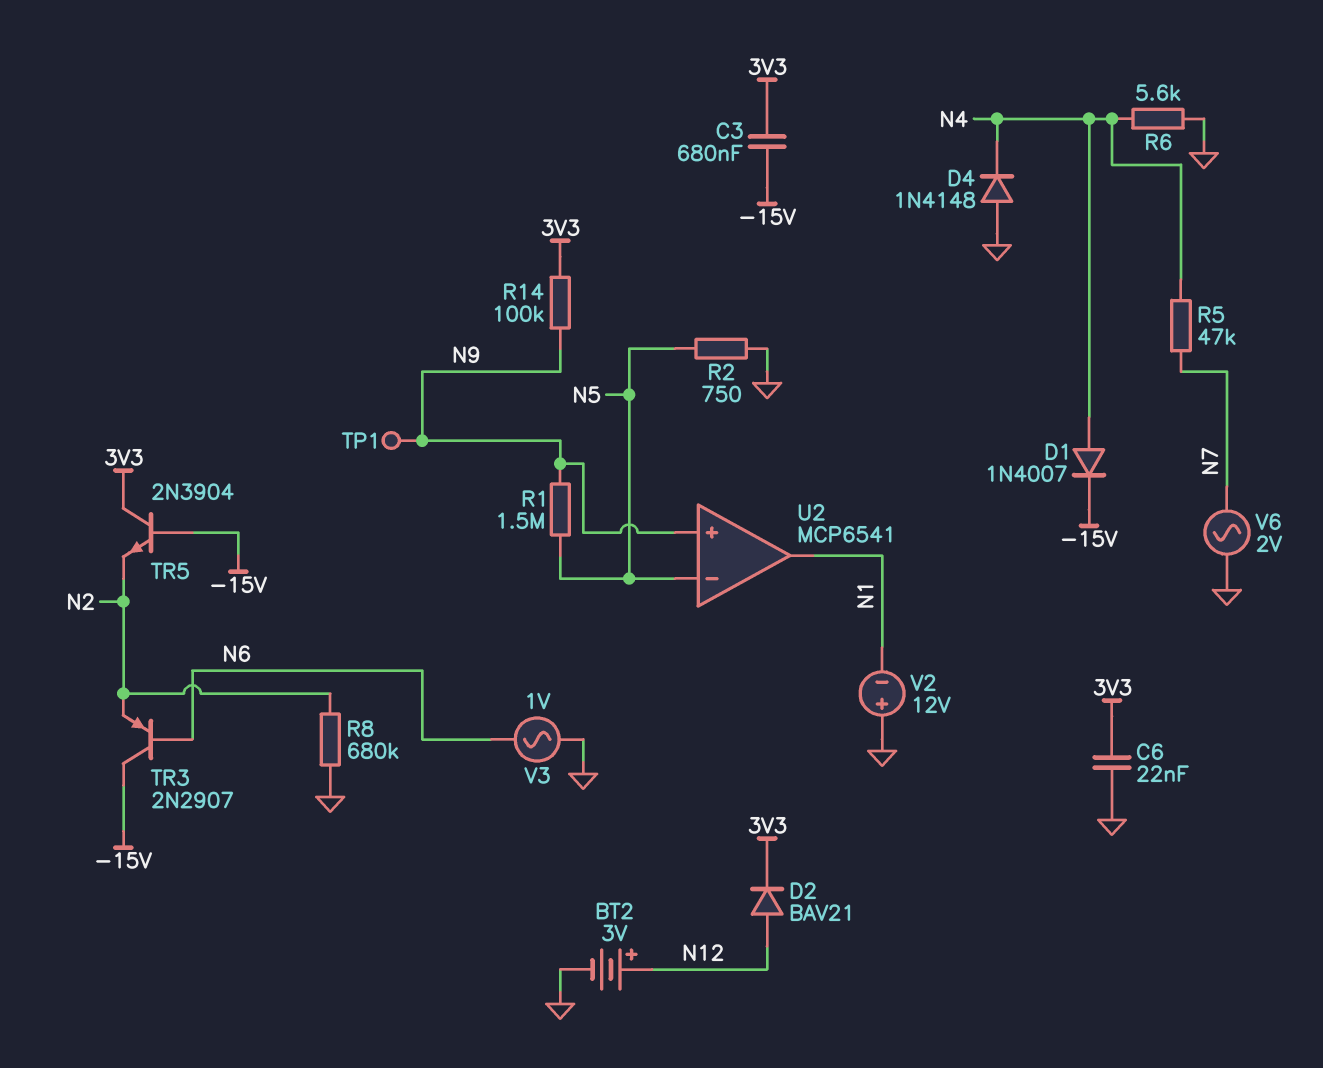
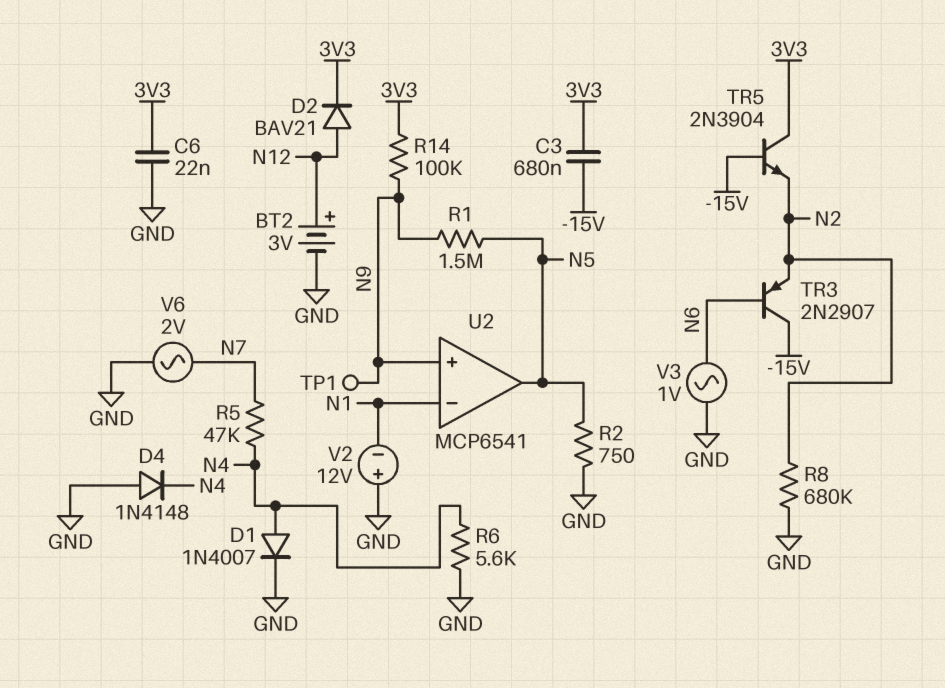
D1: diode 1N4007 (A N4, K -15V) -> diode 1N4007 (A N4, K GND)
U2 pin in-: N5 -> N1
U2 pin out: N1 -> N5

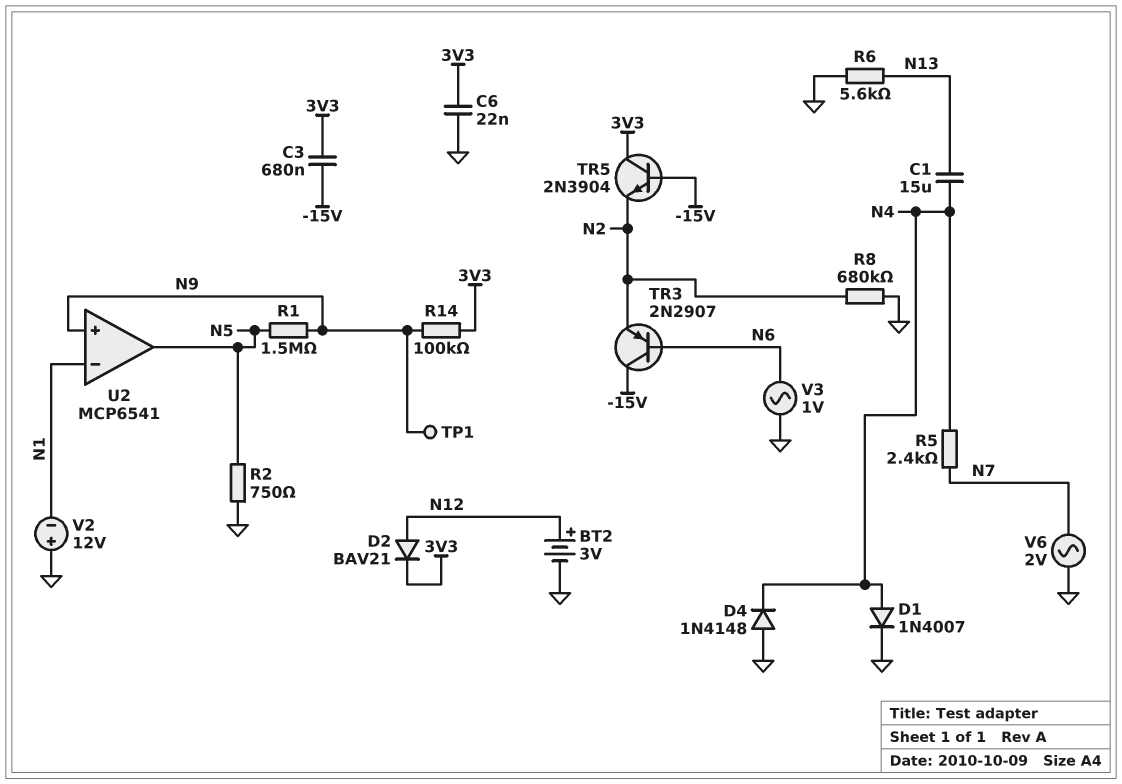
C1: none -> 15uF (N4, N13)
R5: 47k (N4, N7) -> 2.4k (N4, N7)
R6: 5.6k (GND, N4) -> 5.6k (GND, N13)

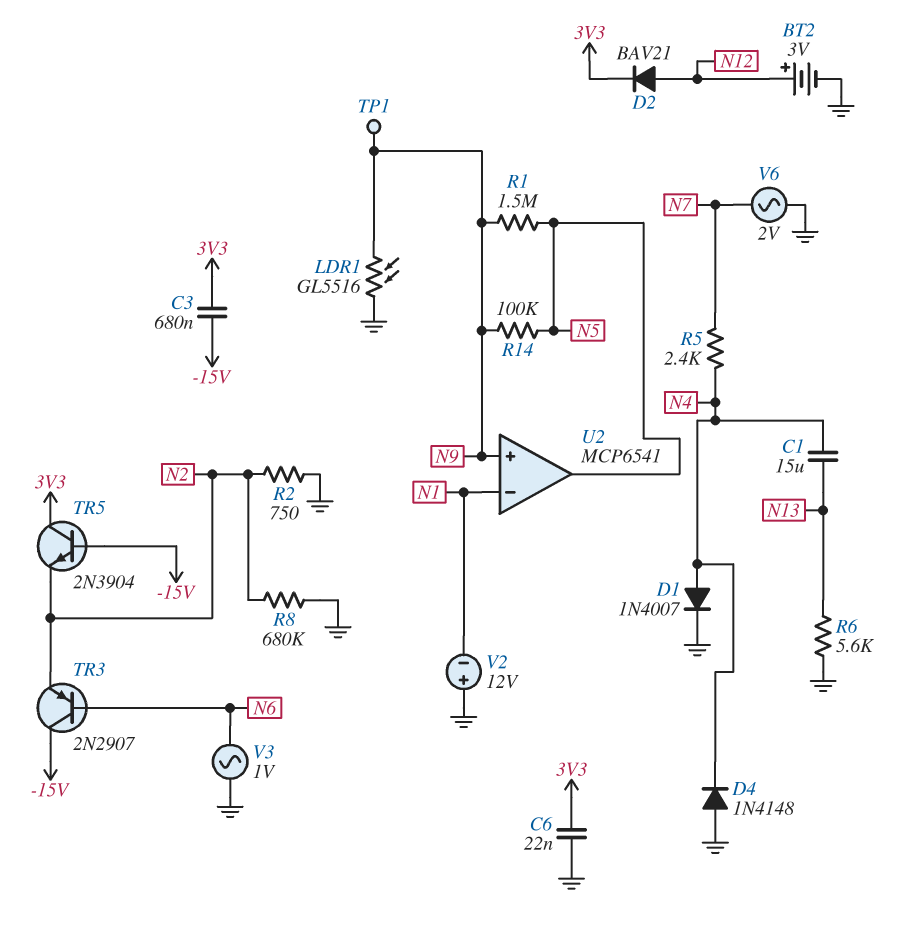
LDR1: none -> GL5516 (GND, N9)
R2: 750 (GND, N5) -> 750 (GND, N2)
R14: 100k (3V3, N9) -> 100k (N5, N9)

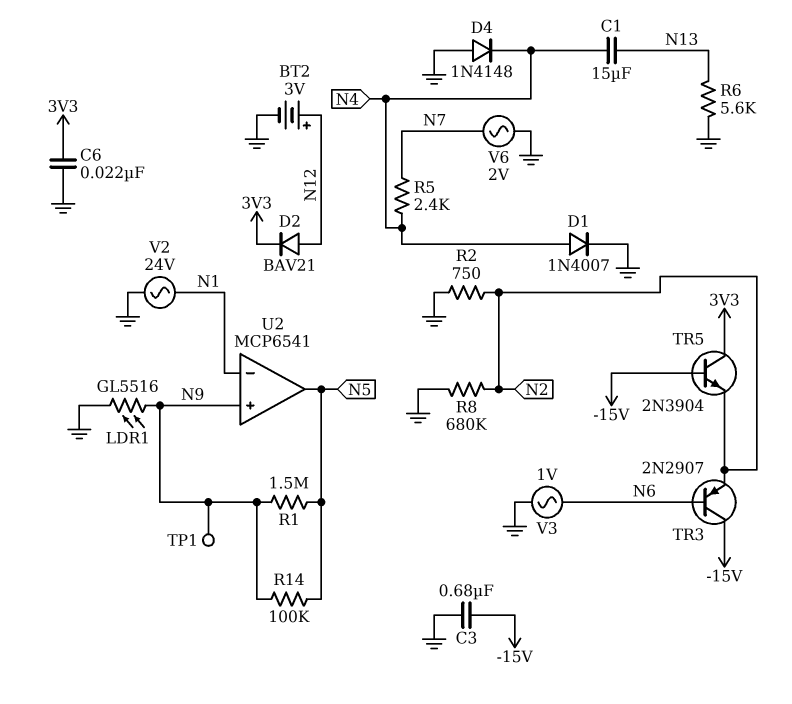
C3: 680nF (-15V, 3V3) -> 680nF (-15V, GND)
V2: 12V (plus GND, minus N1) -> AC 24V (GND, N1)

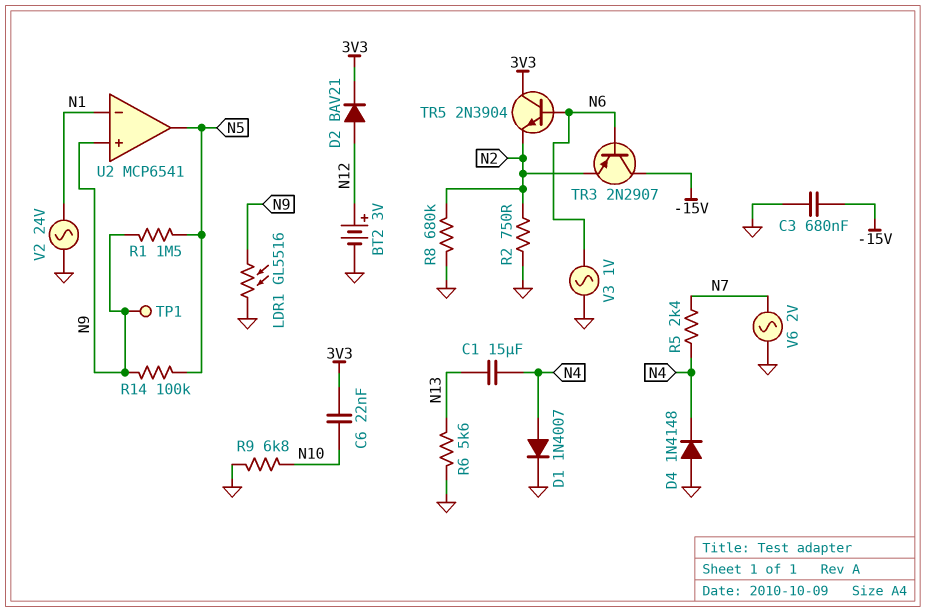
C6: 22nF (3V3, GND) -> 22nF (3V3, N10)
R9: none -> 6.8k (GND, N10)
TR5: NPN 2N3904 (B -15V, C 3V3, E N2) -> NPN 2N3904 (B N6, C 3V3, E N2)

